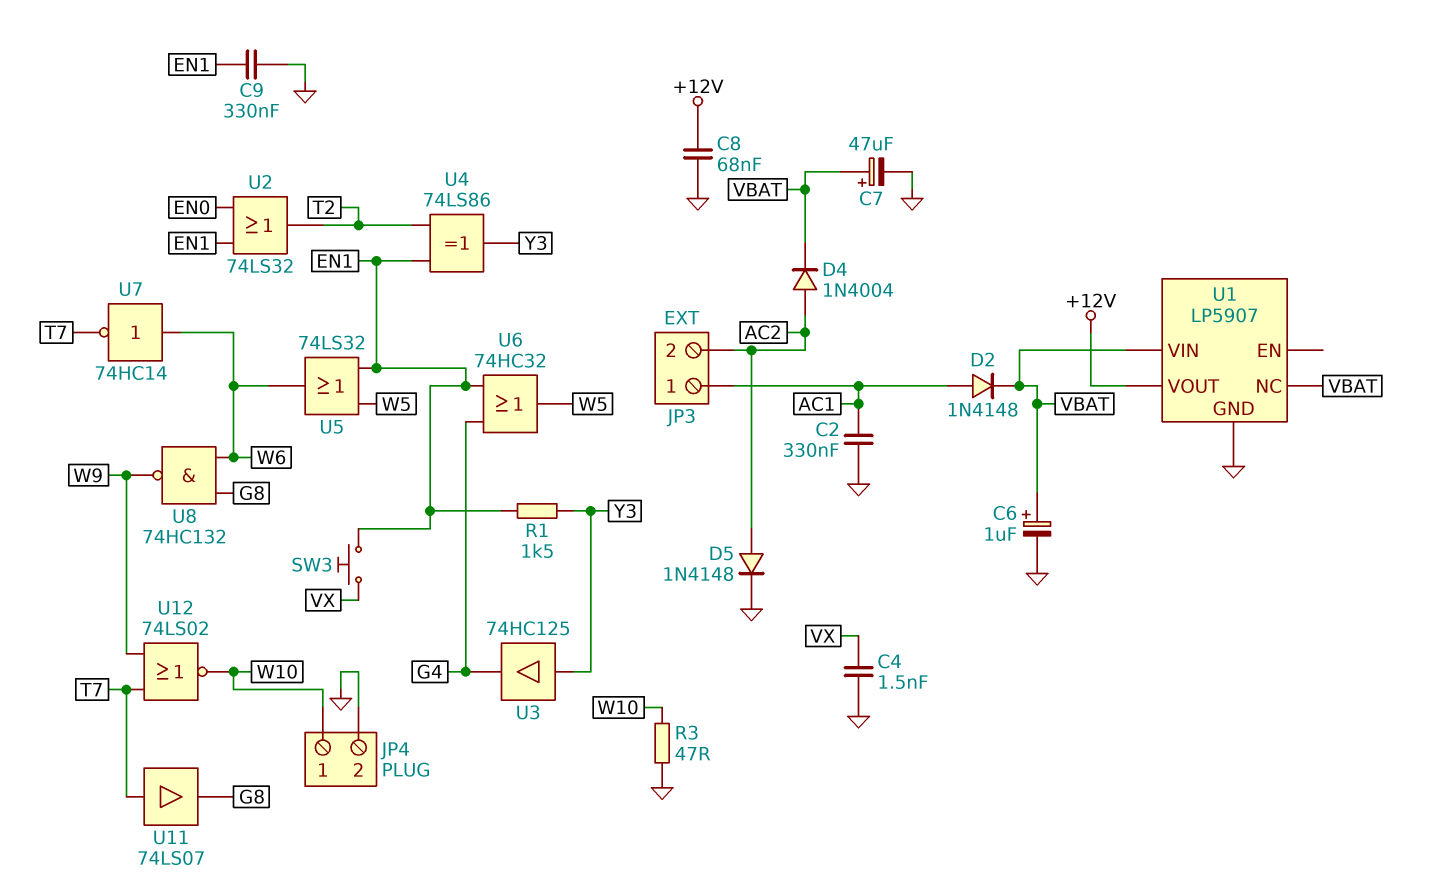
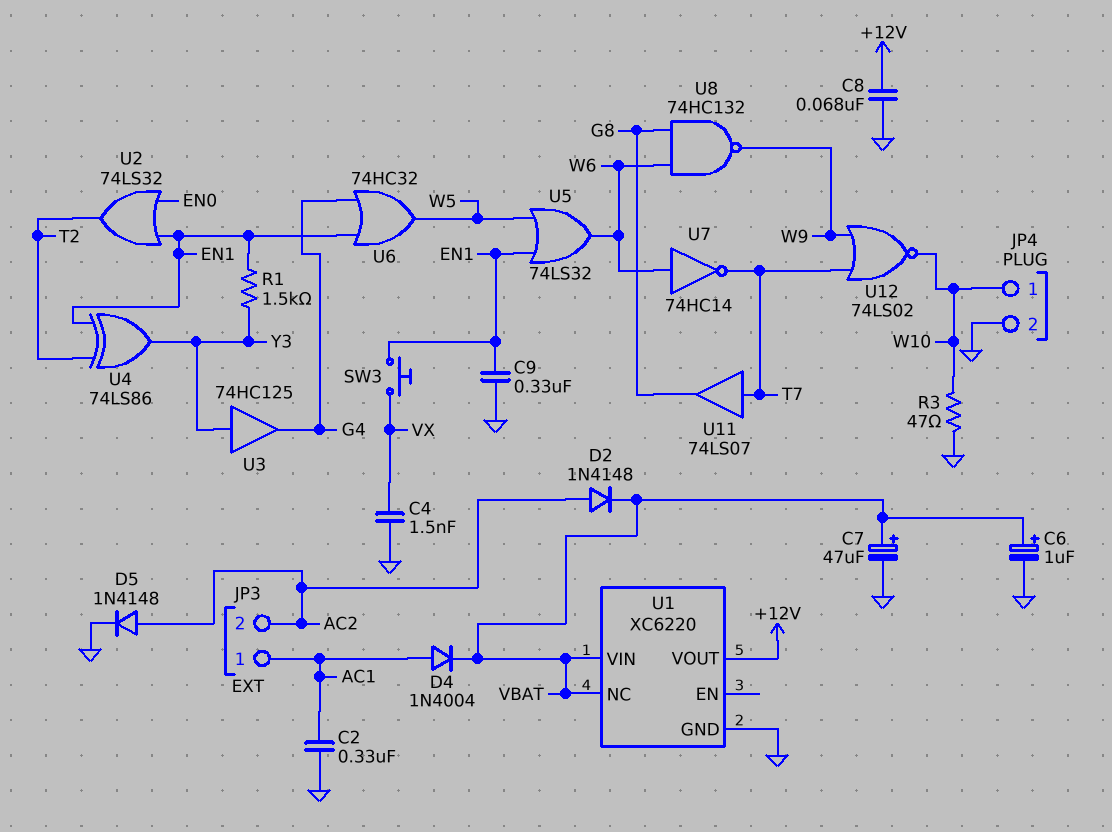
D2: diode 1N4148 (A AC1, K VBAT) -> diode 1N4148 (A AC2, K VBAT)
D4: diode 1N4004 (A AC2, K VBAT) -> diode 1N4004 (A AC1, K VBAT)
U1: LP5907 -> XC6220

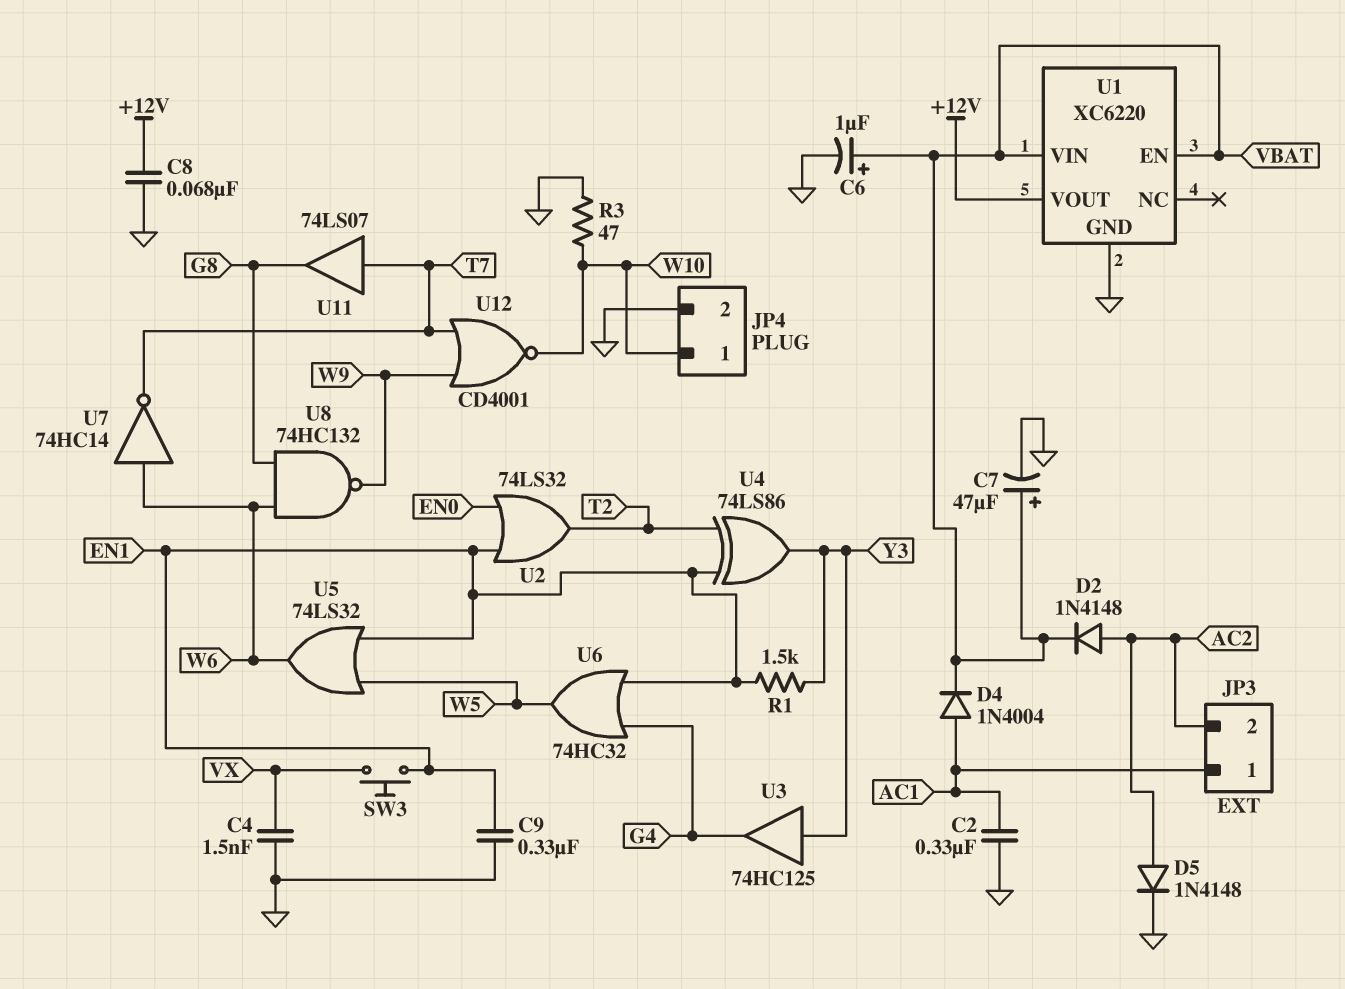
U1 pin EN: none -> VBAT
U1 pin NC: VBAT -> none
U12: NOR 74LS02 (in T7, in W9, out W10) -> NOR CD4001 (in T7, in W9, out W10)

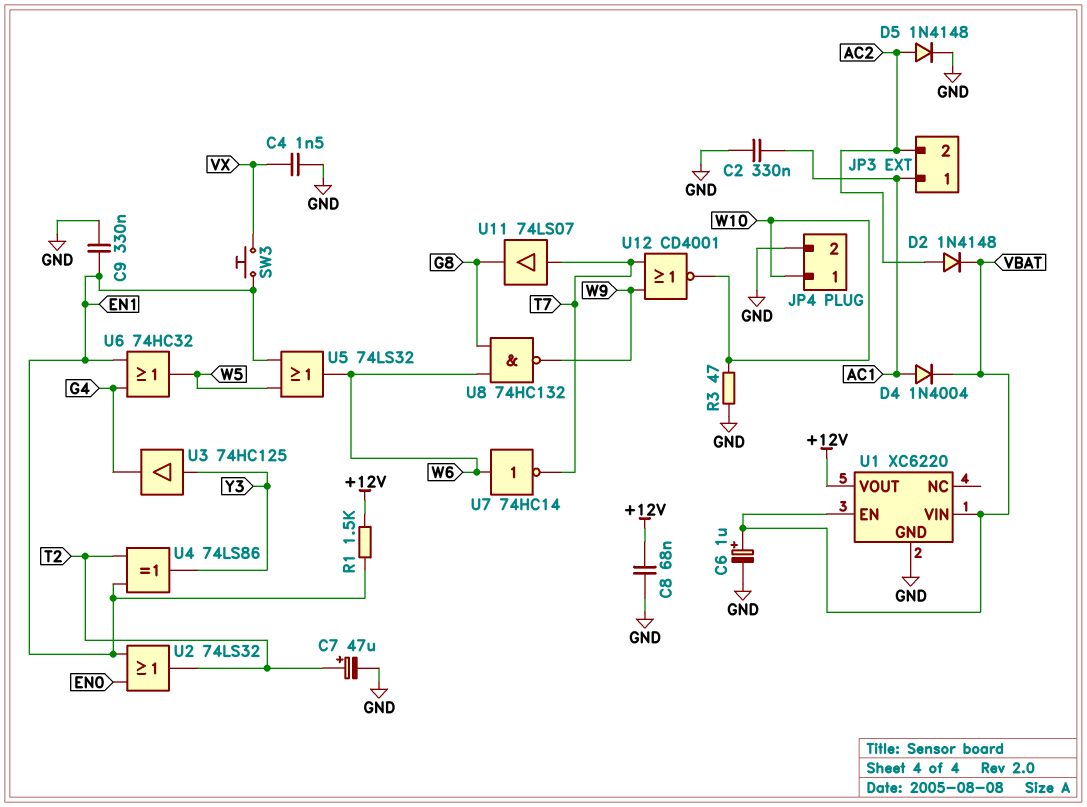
C7: 47uF (plus VBAT, minus GND) -> 47uF (plus T2, minus GND)
R1: 1.5k (EN1, Y3) -> 1.5k (+12V, EN1)

